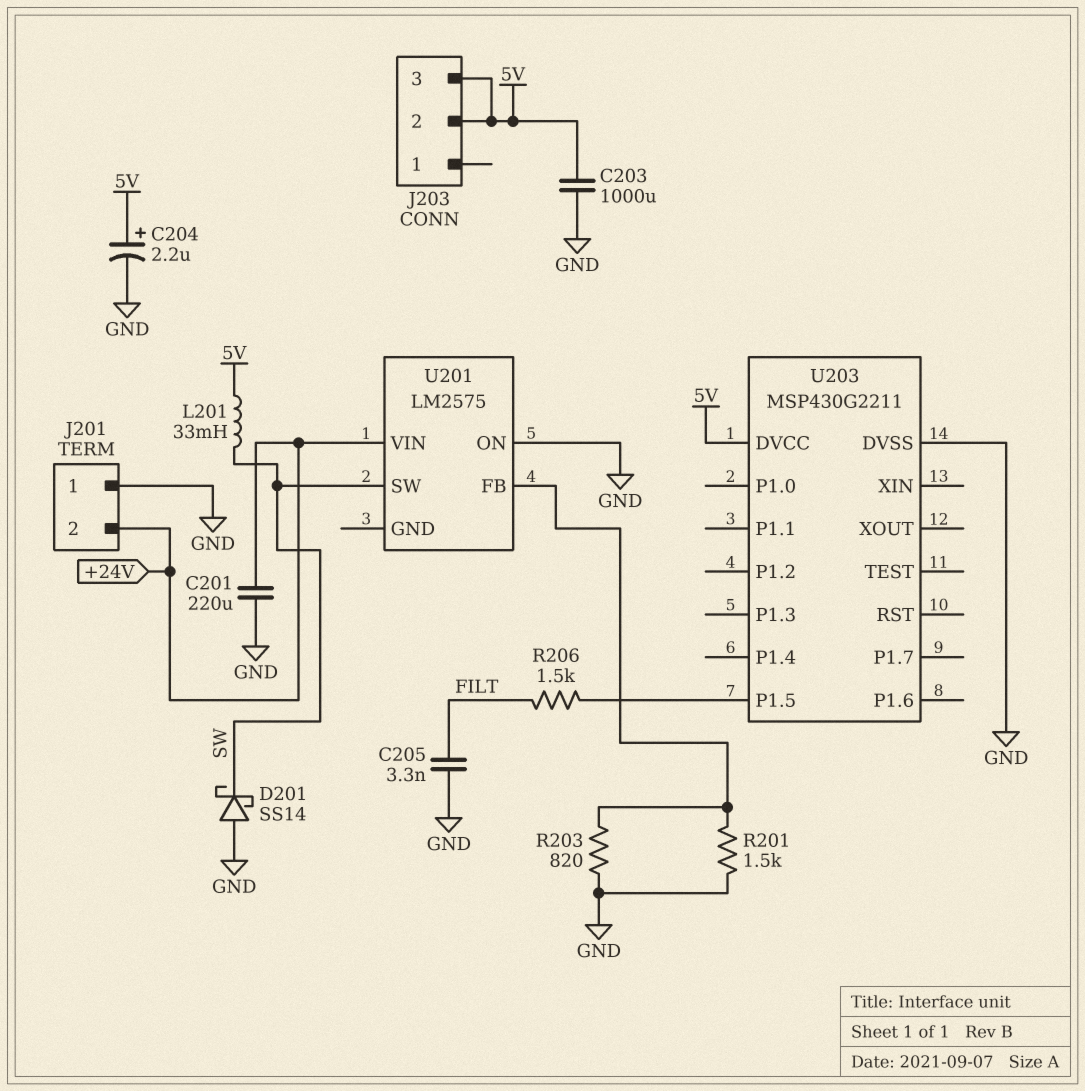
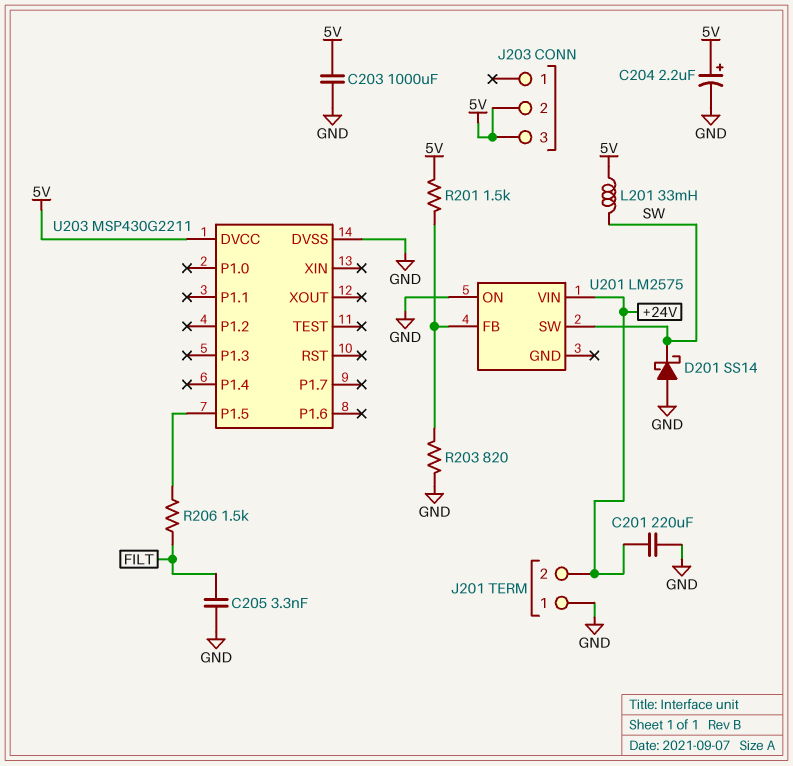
R201: 1.5k (GND, U201/FB) -> 1.5k (5V, U201/FB)

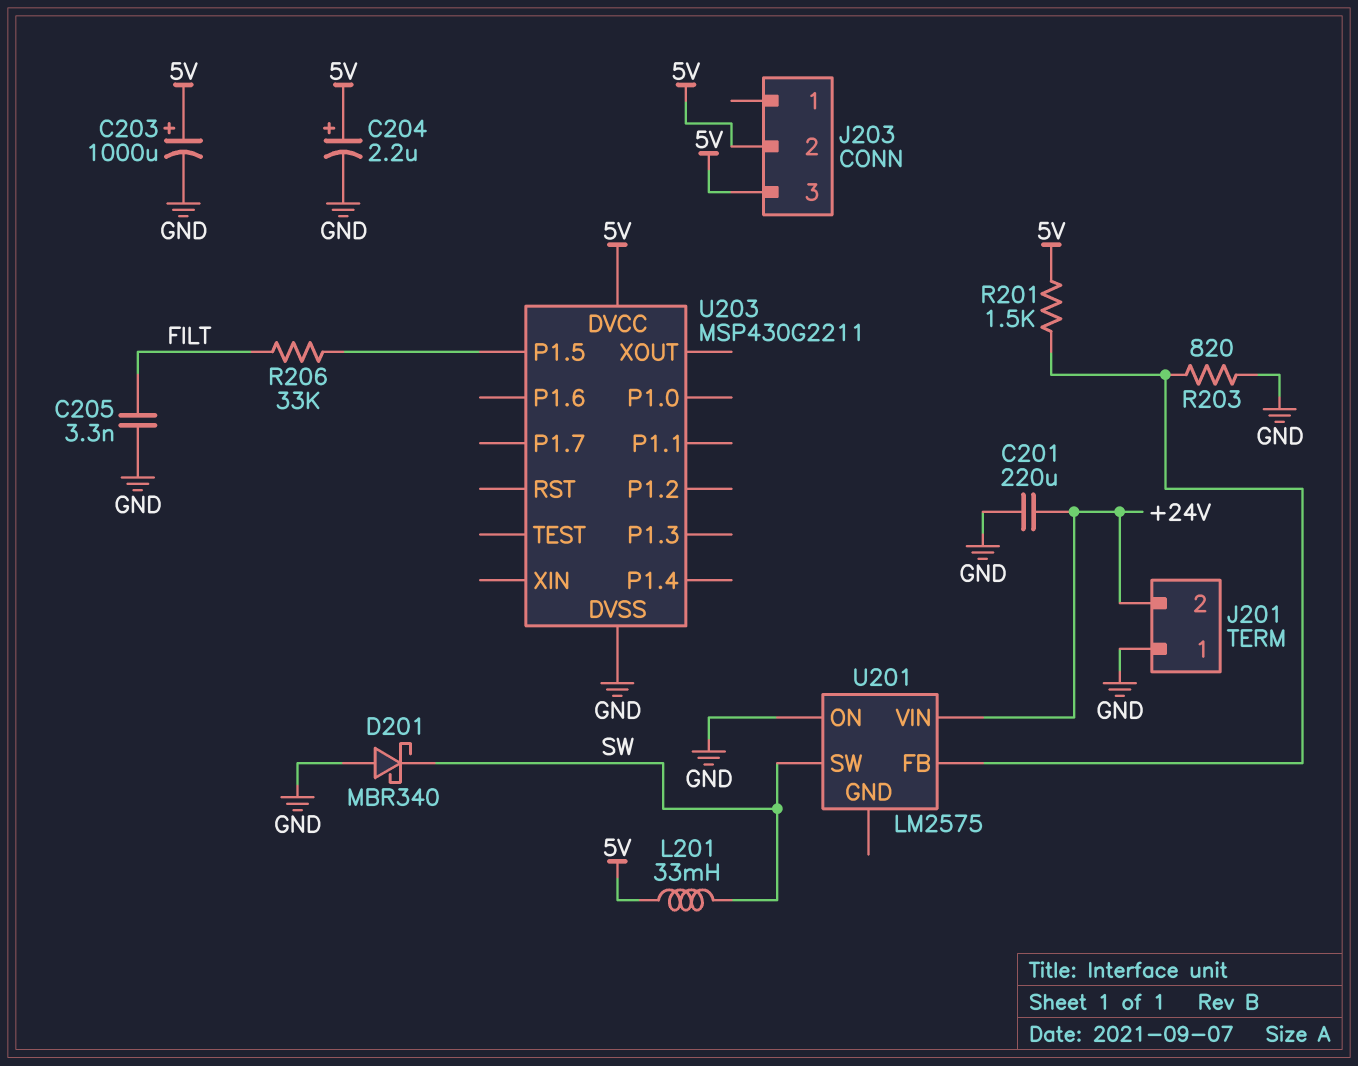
C203: 1000uF (5V, GND) -> 1000uF (plus 5V, minus GND)
D201: schottky SS14 (A GND, K SW) -> schottky MBR340 (A GND, K SW)
R206: 1.5k (FILT, U203/P1.5) -> 33k (FILT, U203/P1.5)

